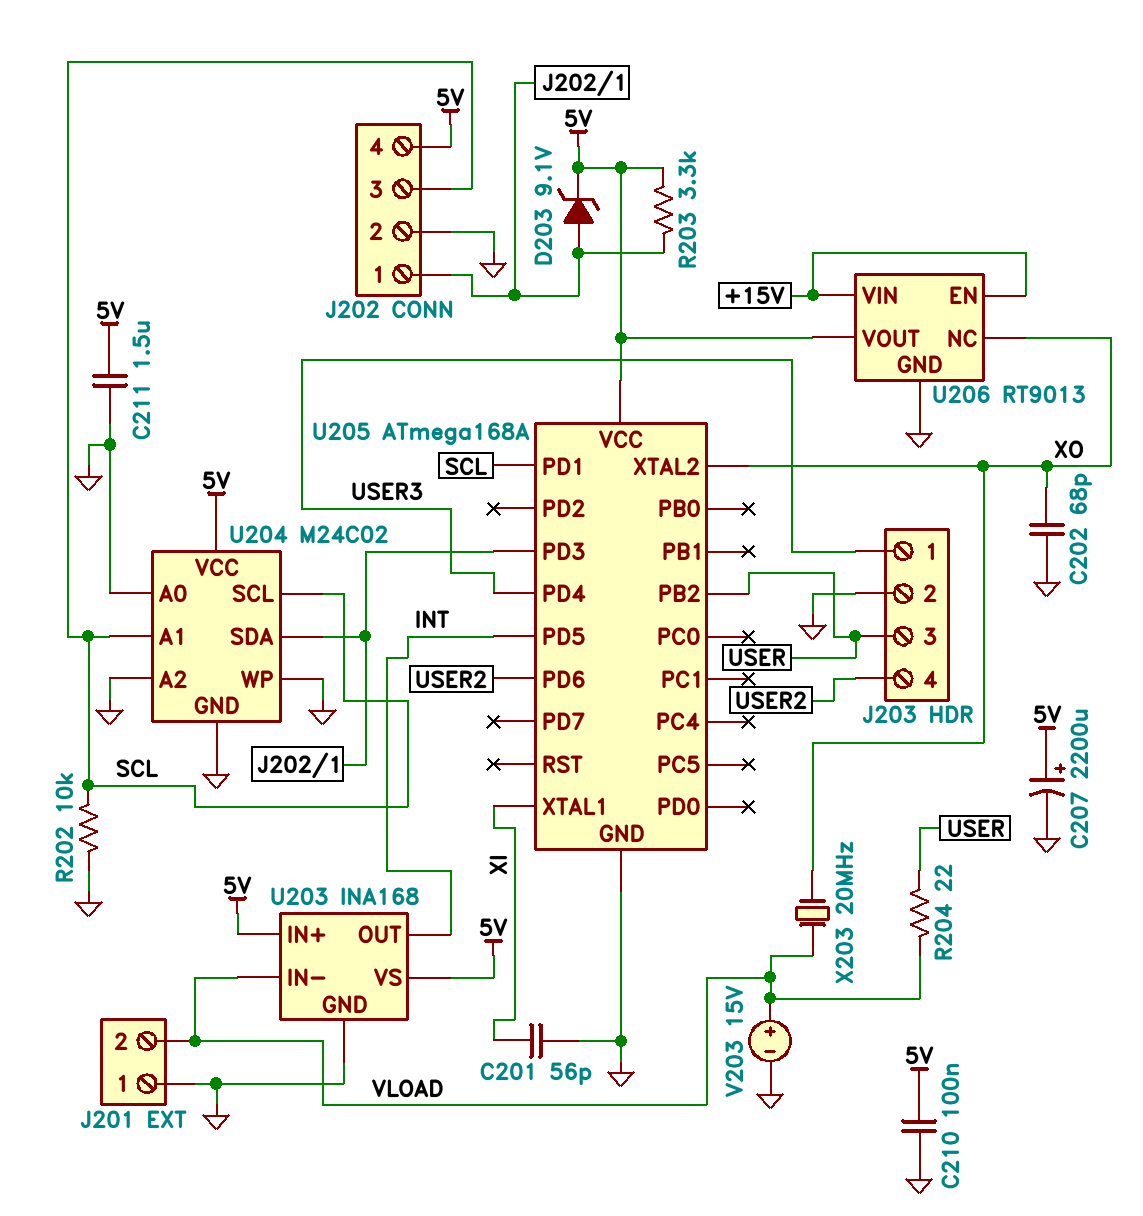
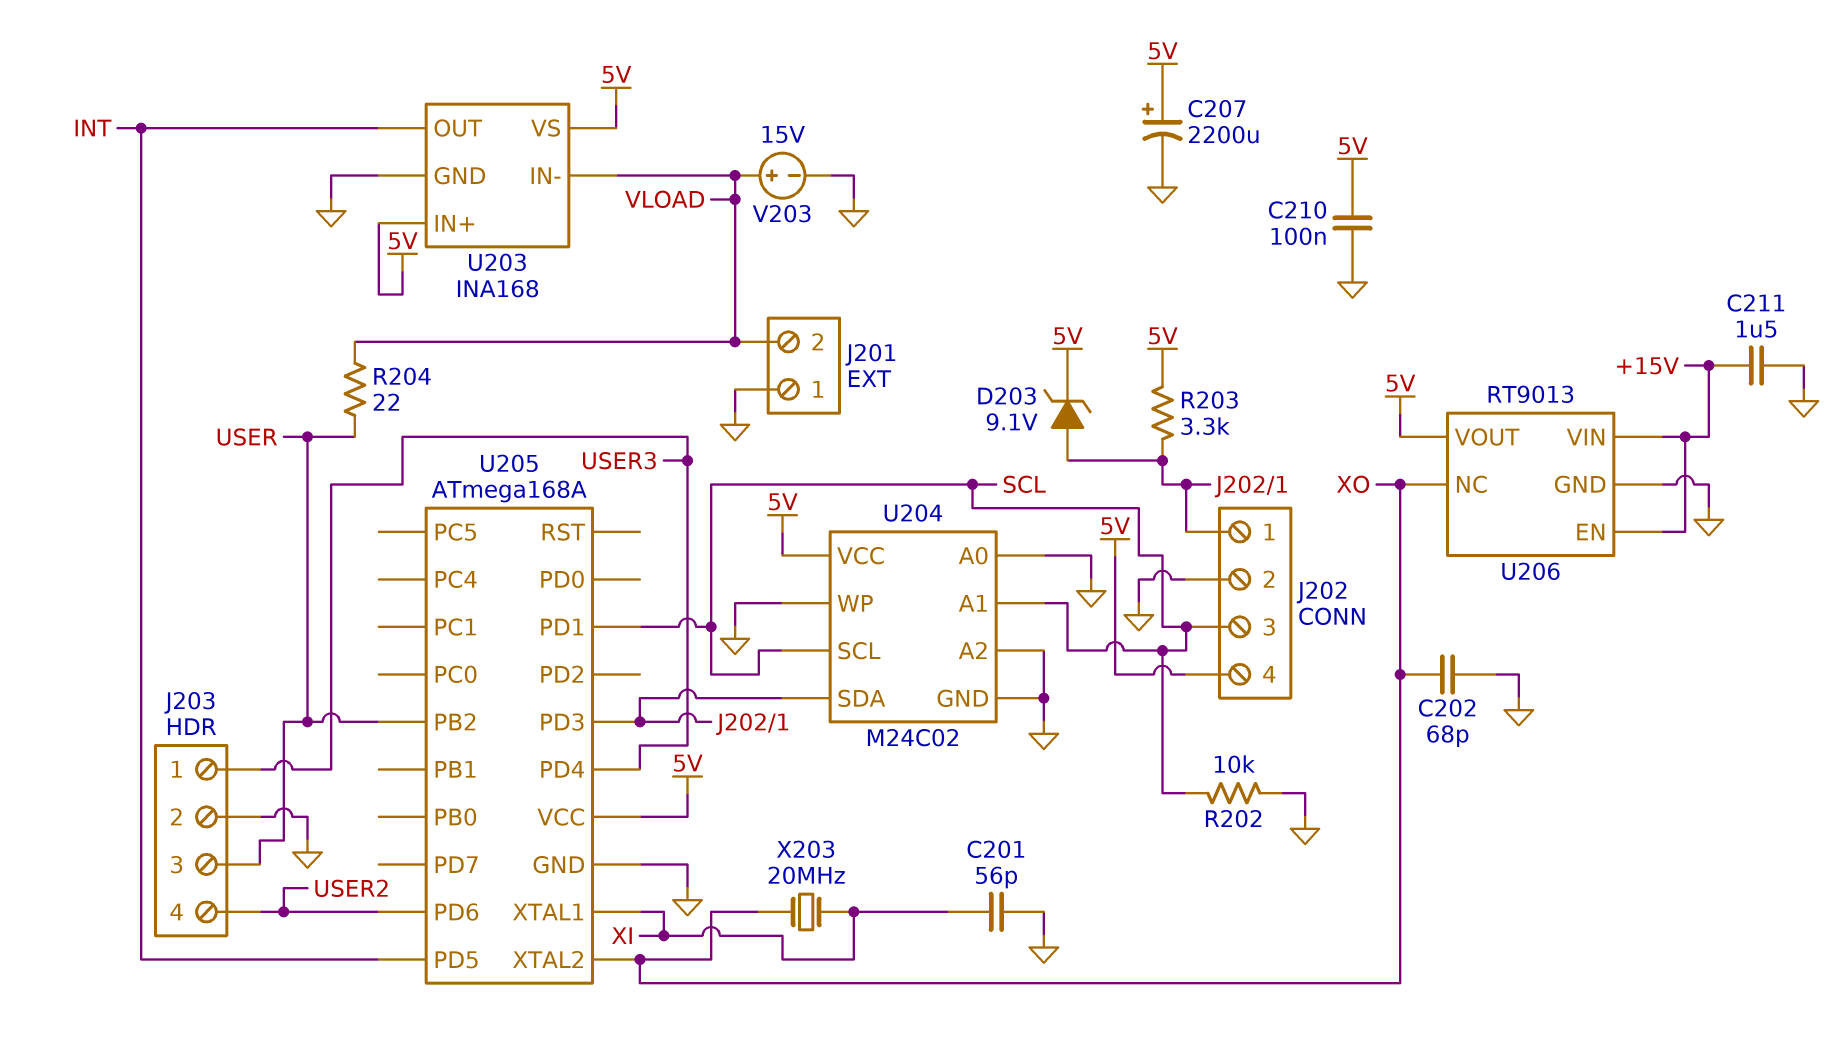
C211: 1.5uF (5V, GND) -> 1.5uF (+15V, GND)
X203: 20MHz (VLOAD, XO) -> 20MHz (XI, XO)

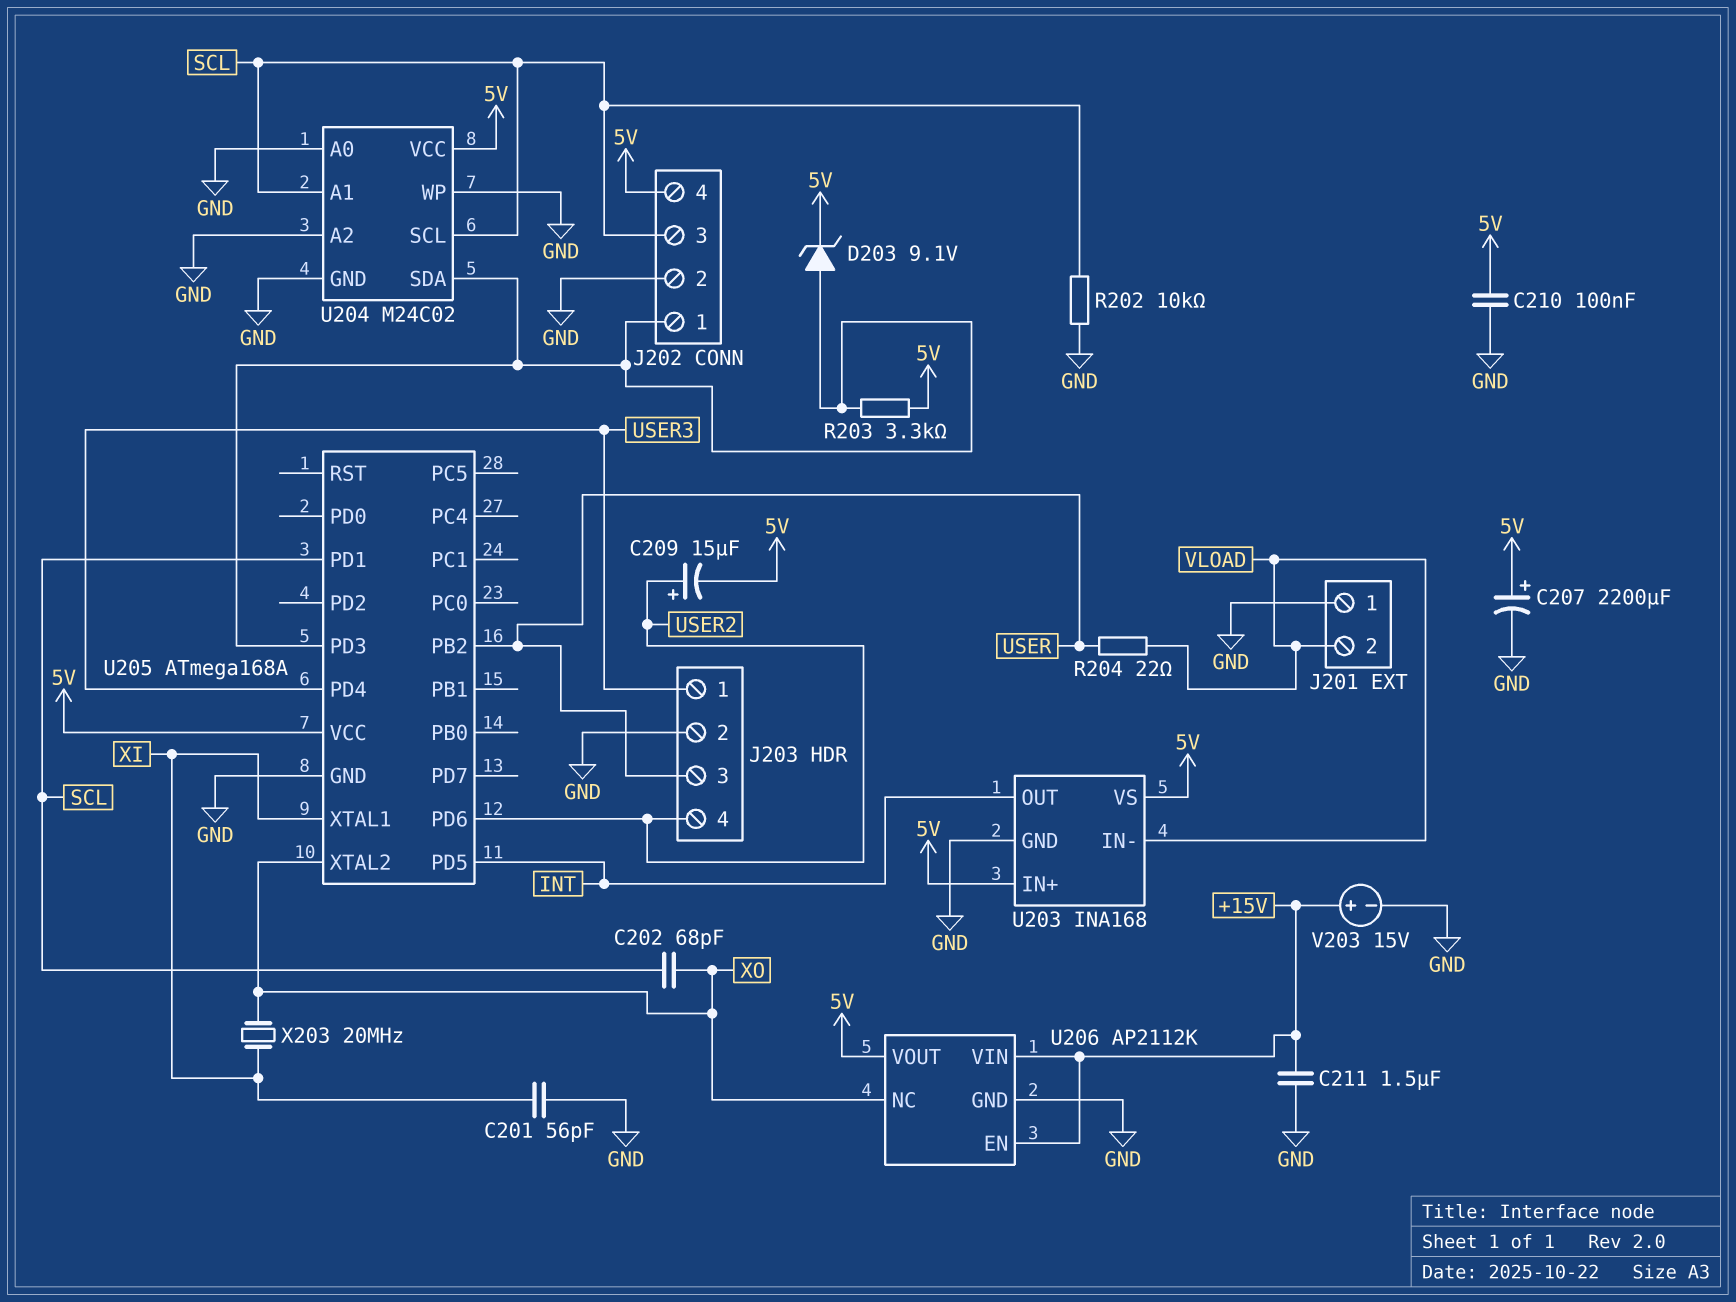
C202: 68pF (GND, XO) -> 68pF (SCL, XO)
C209: none -> 15uF (plus USER2, minus 5V)
U206: RT9013 -> AP2112K
V203: 15V (plus VLOAD, minus GND) -> 15V (plus +15V, minus GND)

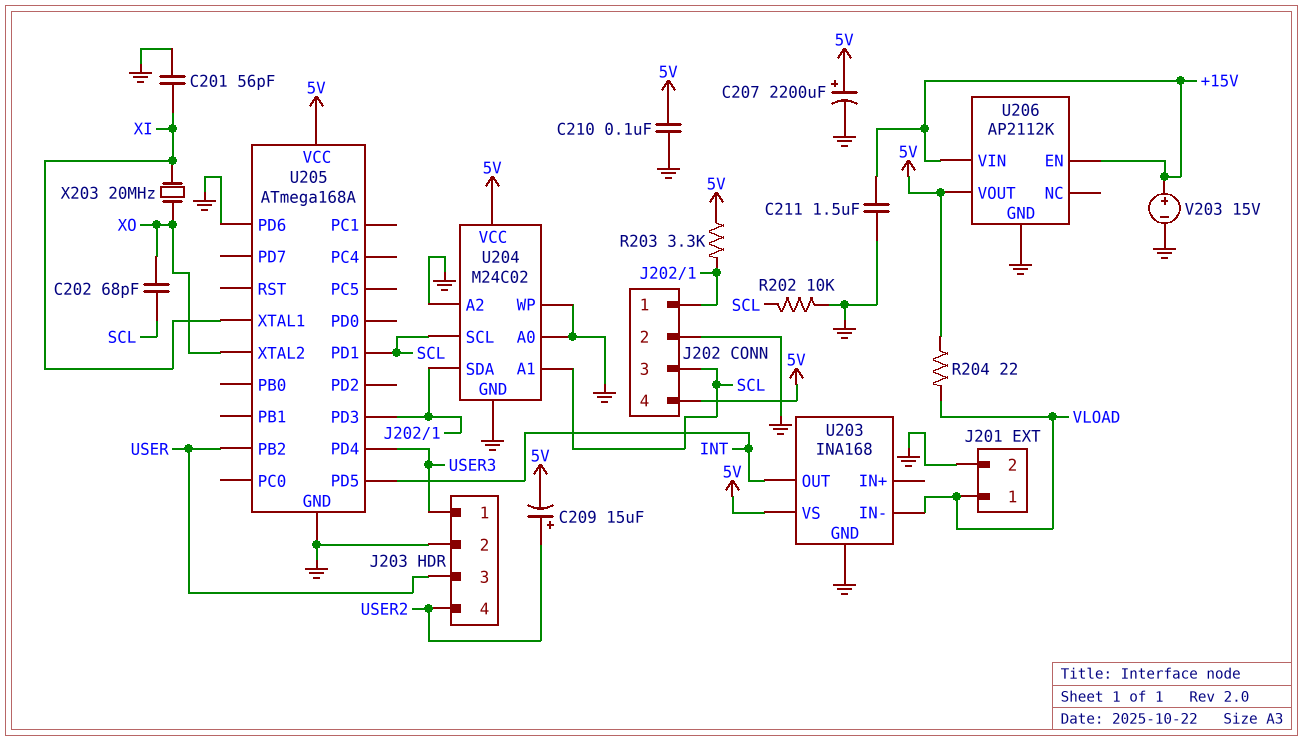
D203: zener 9.1V (A J202/1, K 5V) -> none
J201 pin 1: GND -> VLOAD
J201 pin 2: VLOAD -> GND
R204: 22 (USER, VLOAD) -> 22 (5V, VLOAD)
U203 pin IN+: 5V -> none
U205 pin PD6: USER2 -> GND
U206 pin NC: XO -> none

